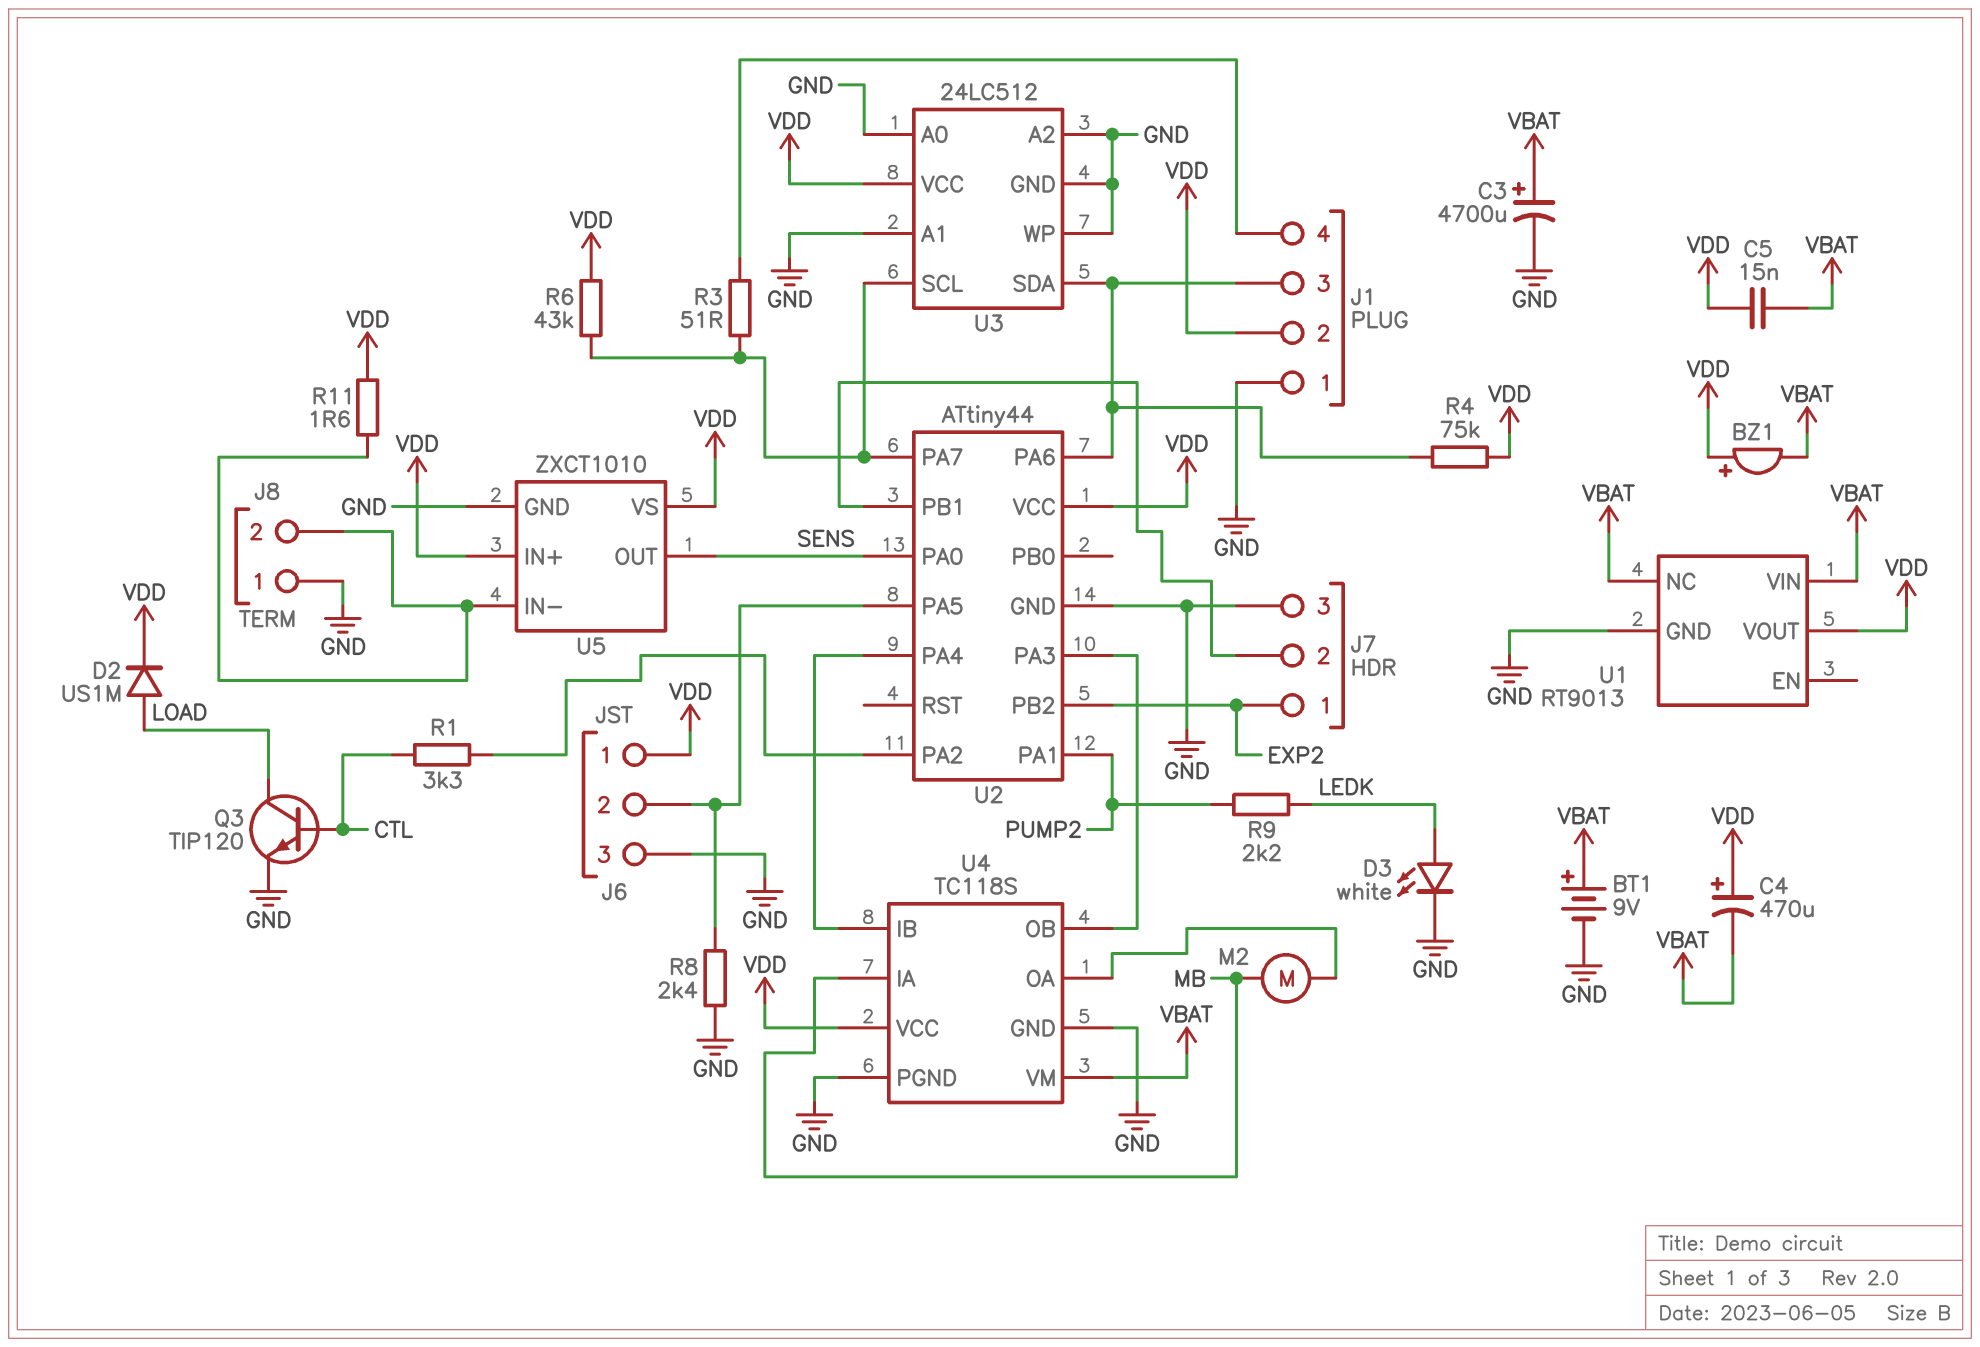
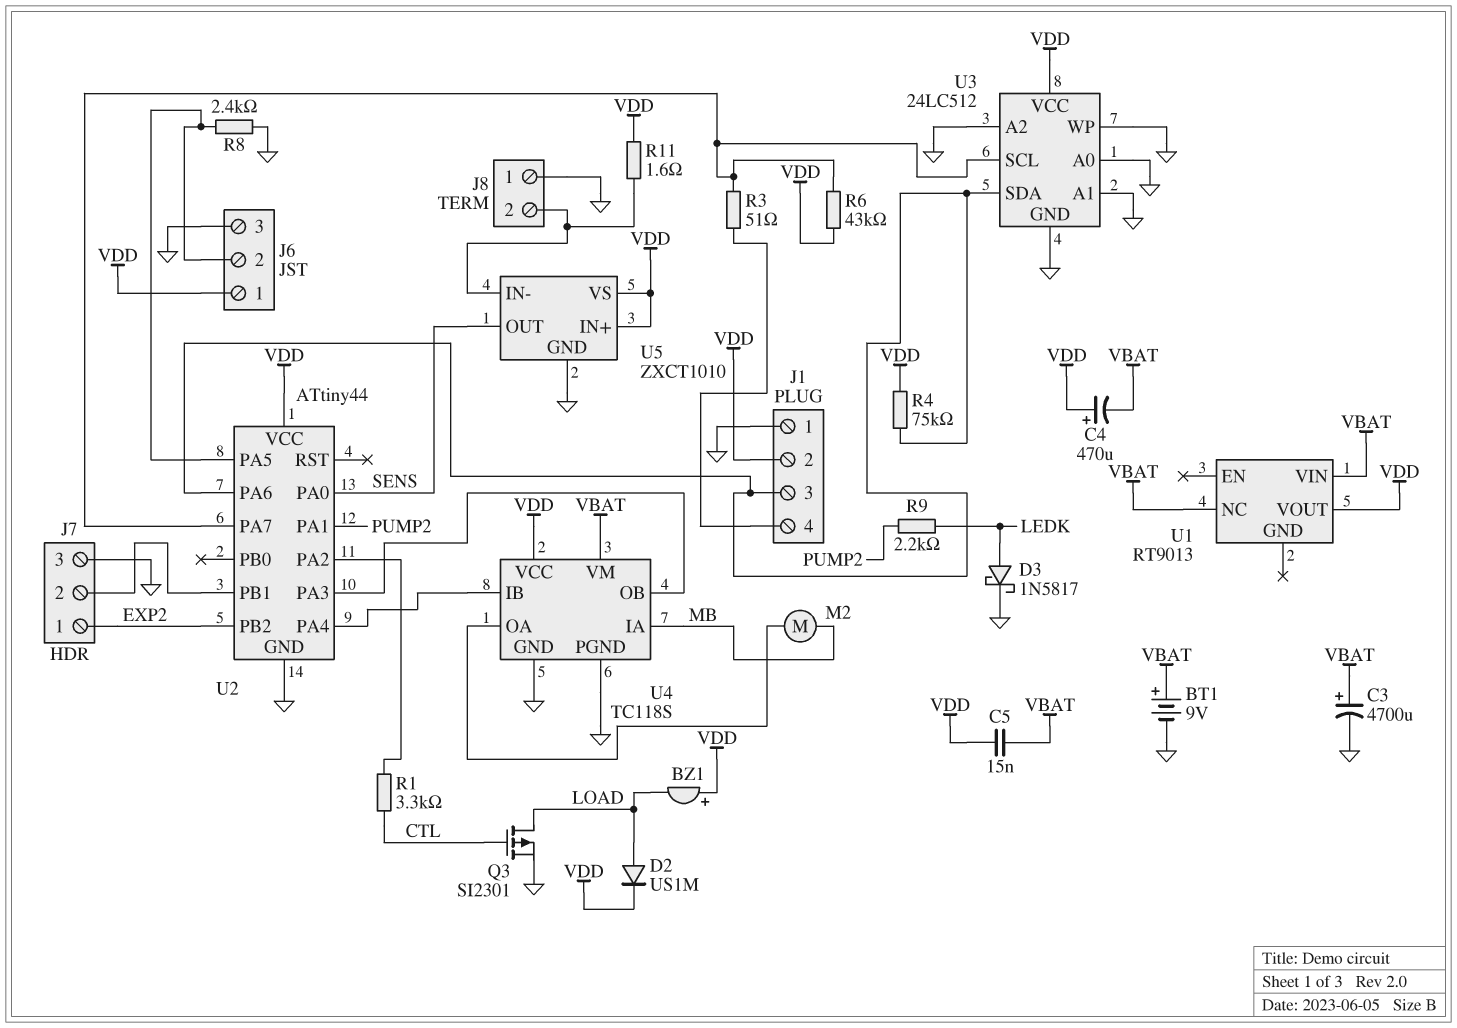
BZ1: buzzer (plus VDD, minus VBAT) -> buzzer (plus VDD, minus LOAD)
D3: LED white (A LEDK, K GND) -> schottky 1N5817 (A LEDK, K GND)
Q3: NPN TIP120 (B CTL, C LOAD, E GND) -> PMOS SI2301 (G CTL, D LOAD, S GND)
U1 pin GND: GND -> none

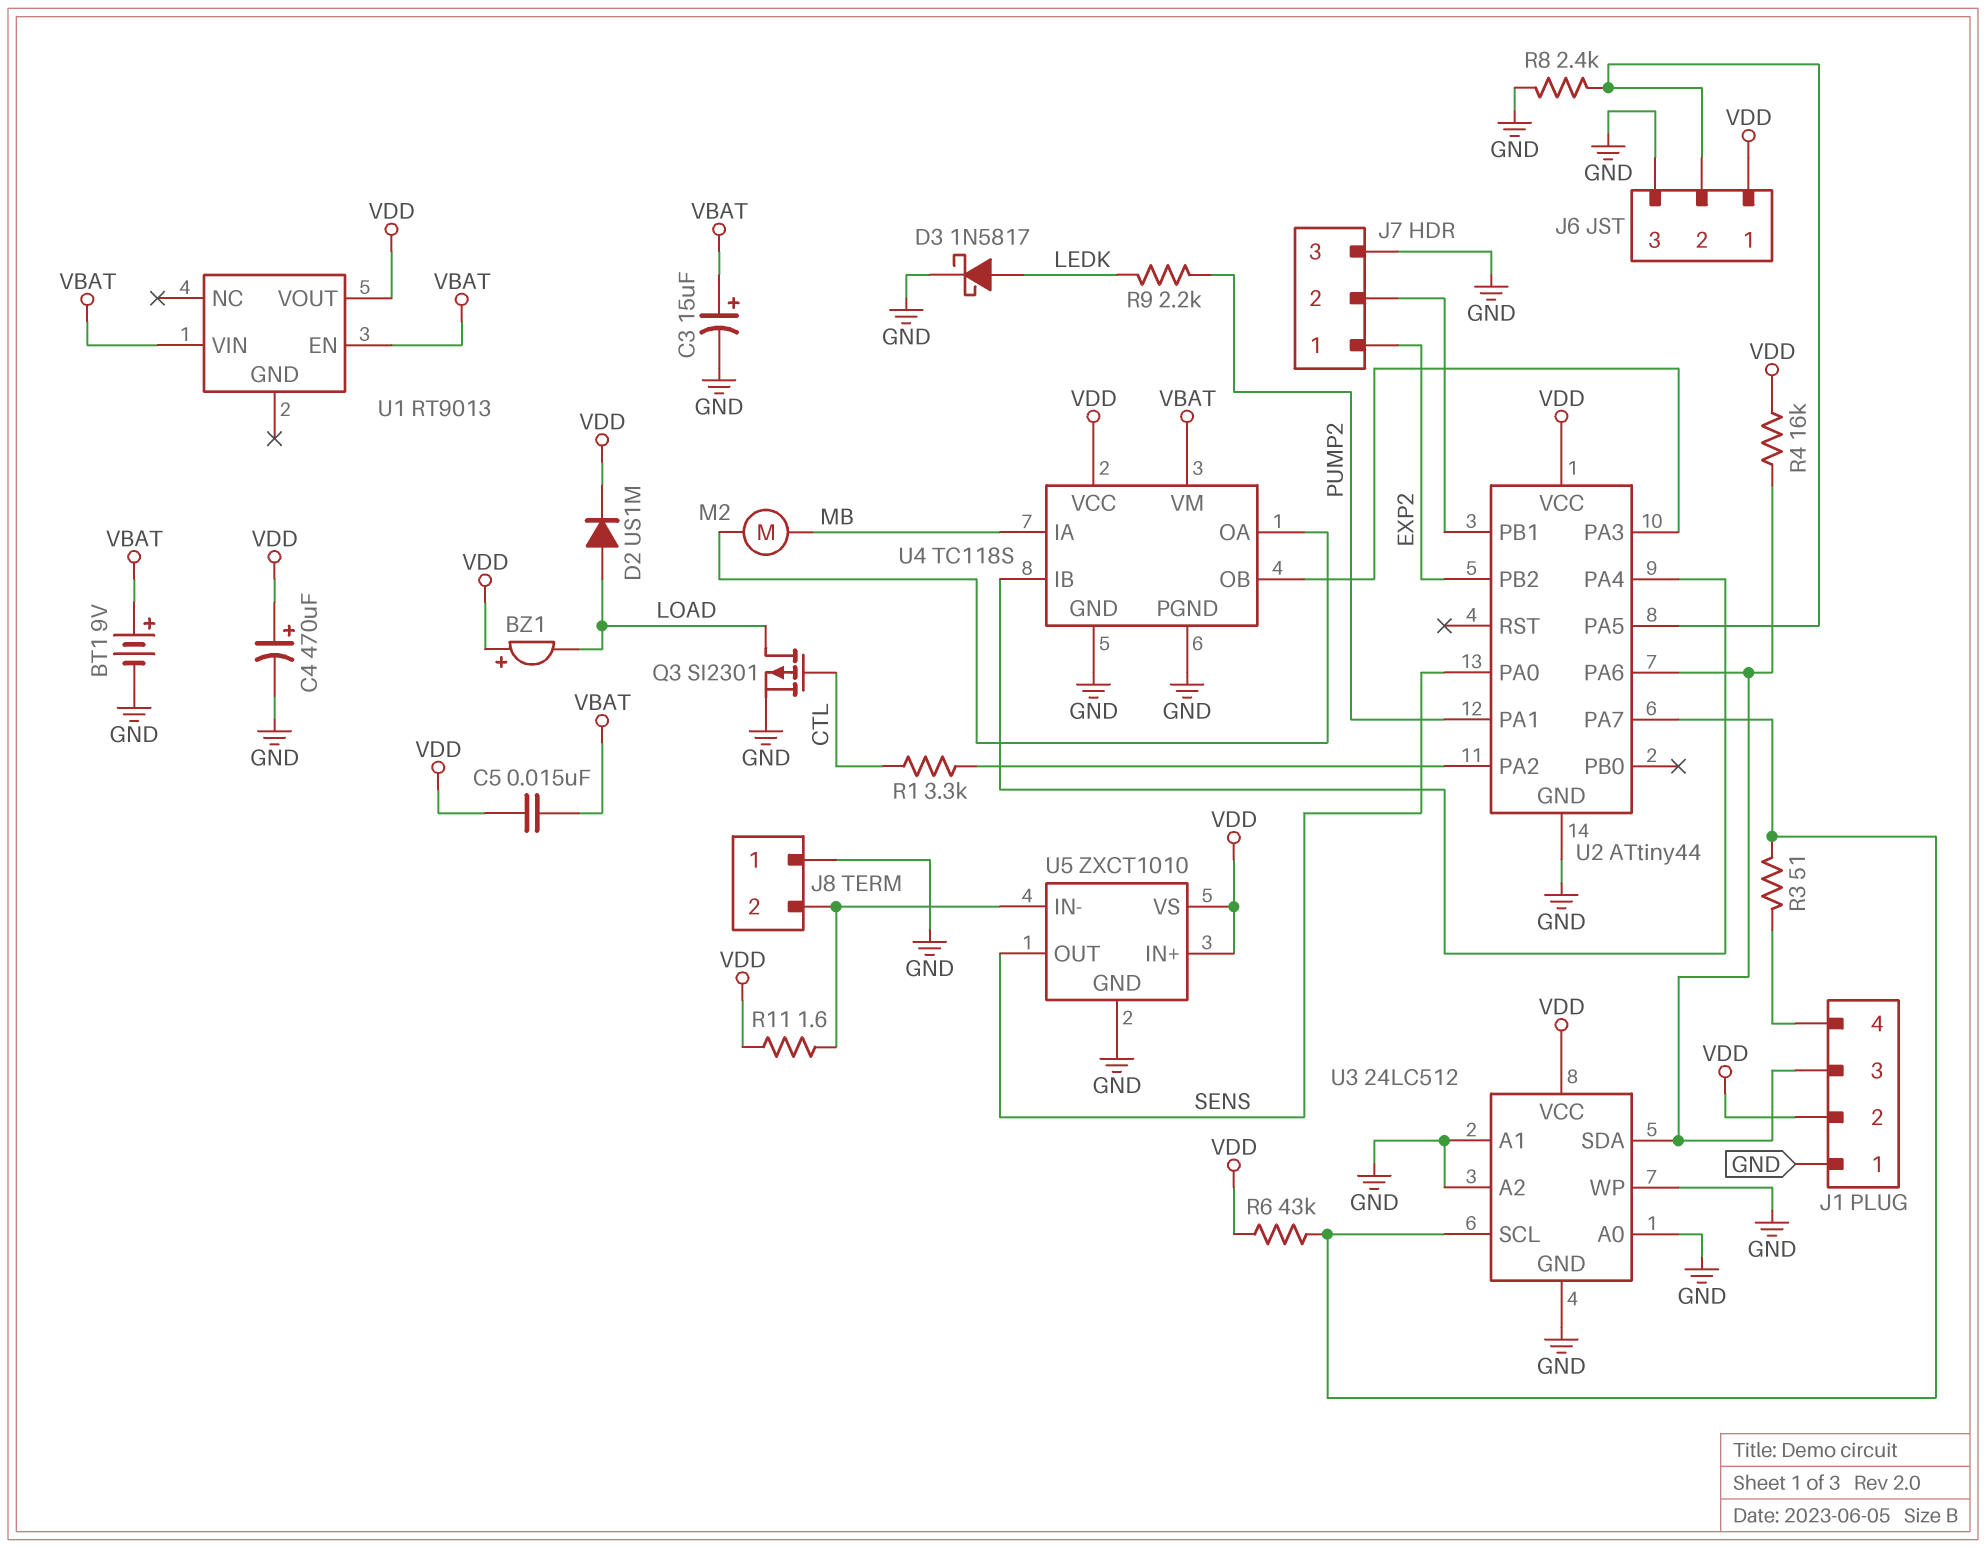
C3: 4700uF (plus VBAT, minus GND) -> 15uF (plus VBAT, minus GND)
C4: 470uF (plus VDD, minus VBAT) -> 470uF (plus VDD, minus GND)
R4: 75k (J1/3, VDD) -> 16k (J1/3, VDD)
U1 pin EN: none -> VBAT
U1 pin NC: VBAT -> none

